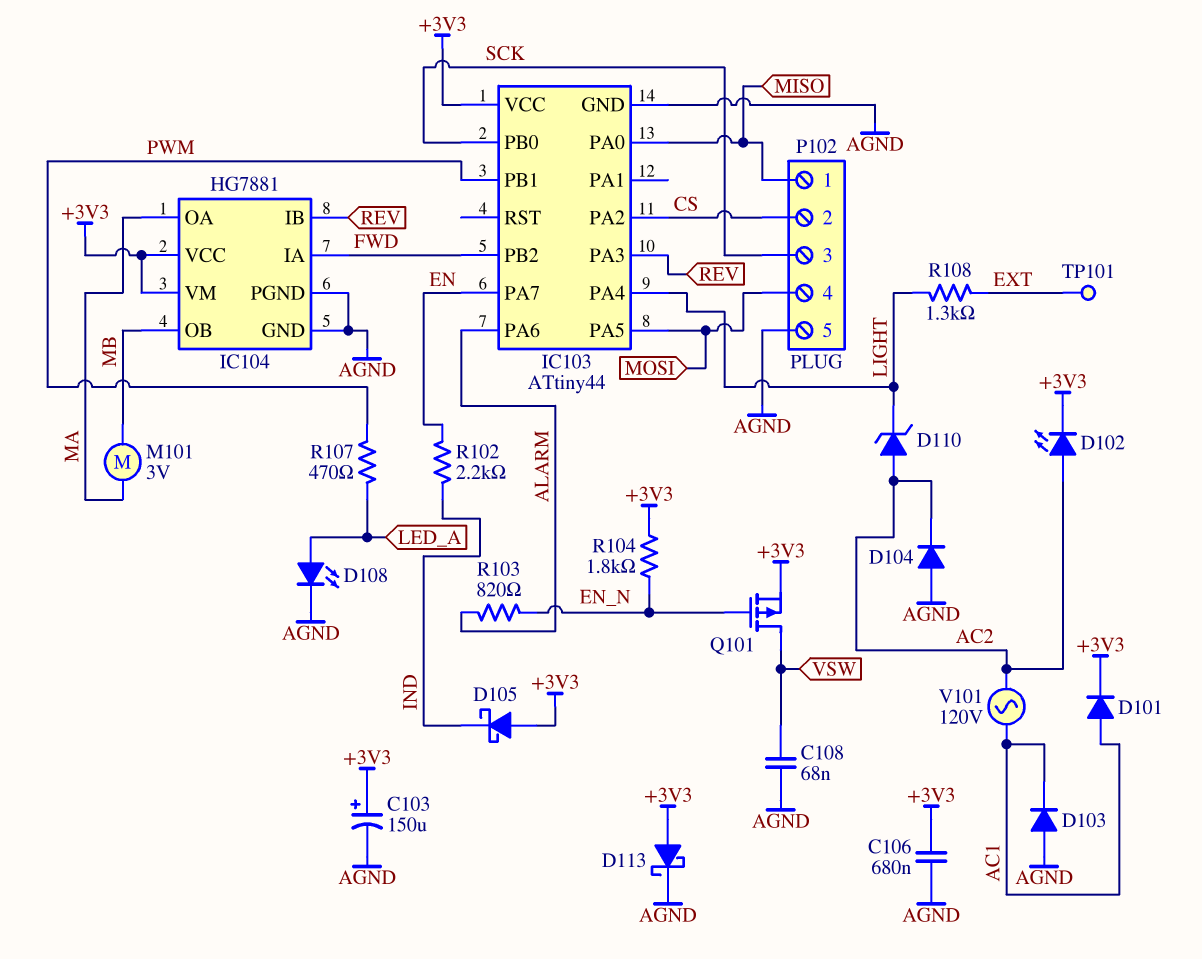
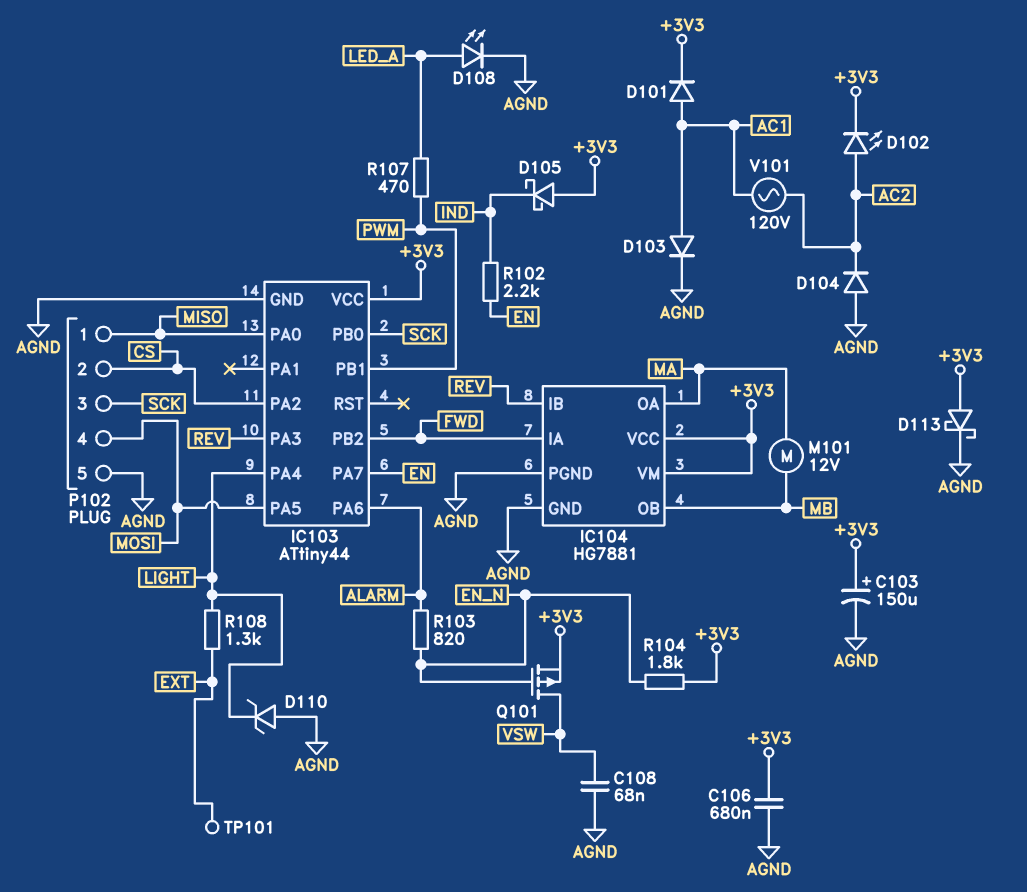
D103: diode (A AGND, K AC1) -> diode (A AC1, K AGND)
D110: zener (A AC2, K LIGHT) -> zener (A AGND, K LIGHT)
M101: motor 3V (MA, MB) -> motor 12V (MA, MB)

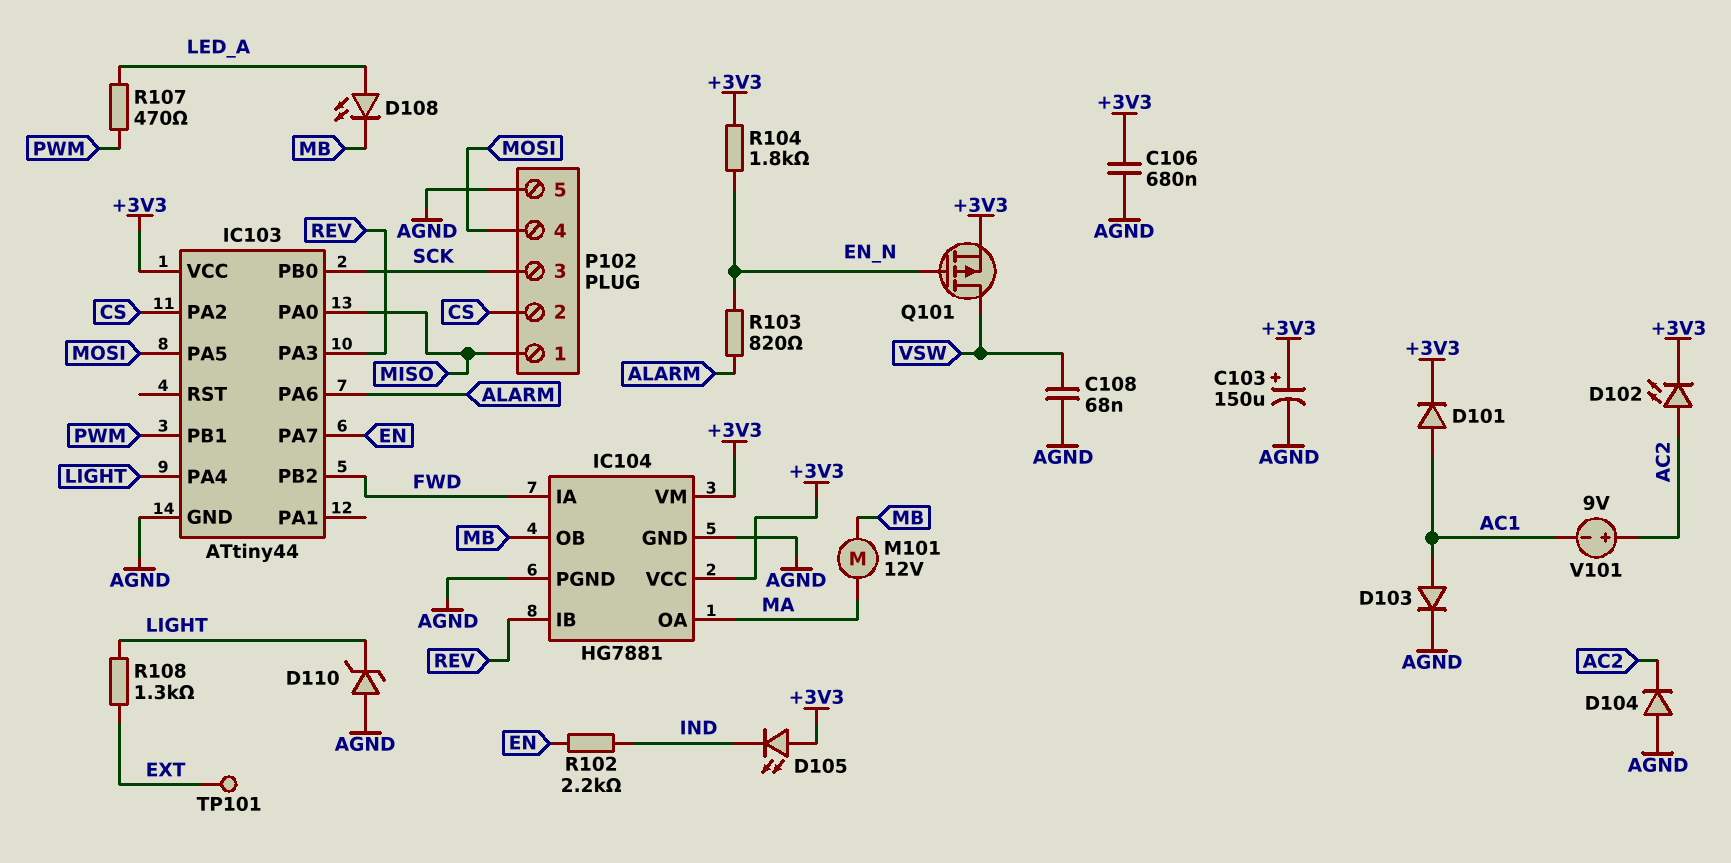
D105: schottky (A +3V3, K IND) -> LED (A +3V3, K IND)
D108: LED (A LED_A, K AGND) -> LED (A LED_A, K MB)
D113: schottky (A +3V3, K AGND) -> none
V101: AC 120V (AC1, AC2) -> 9V (plus AC2, minus AC1)

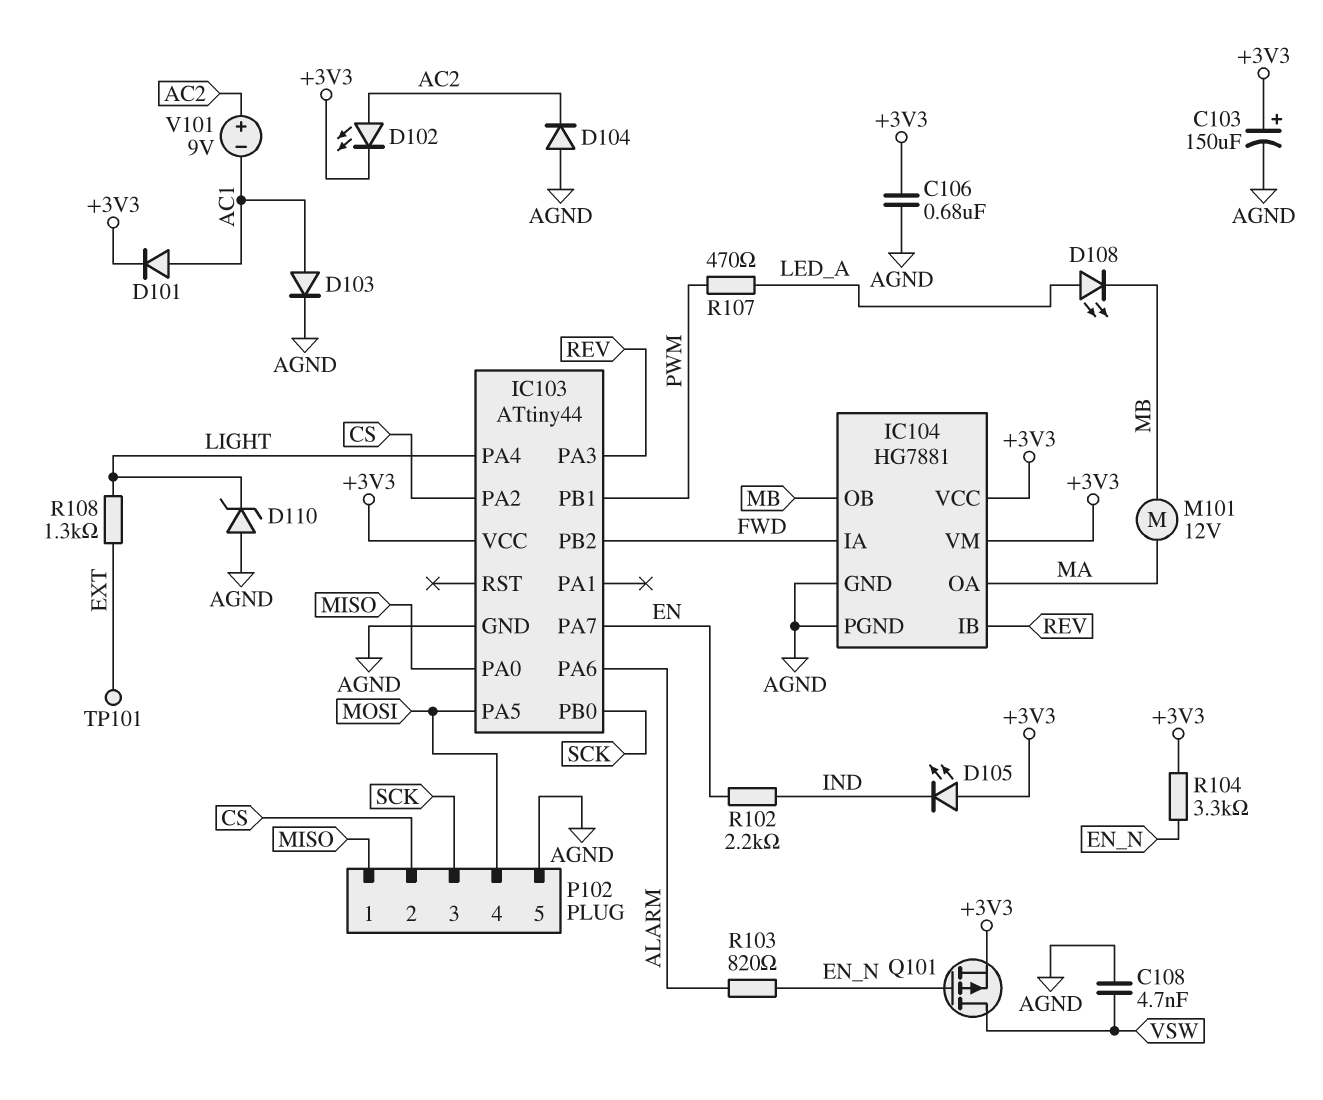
C108: 68nF (AGND, VSW) -> 4.7nF (AGND, VSW)
R104: 1.8k (+3V3, EN_N) -> 3.3k (+3V3, EN_N)

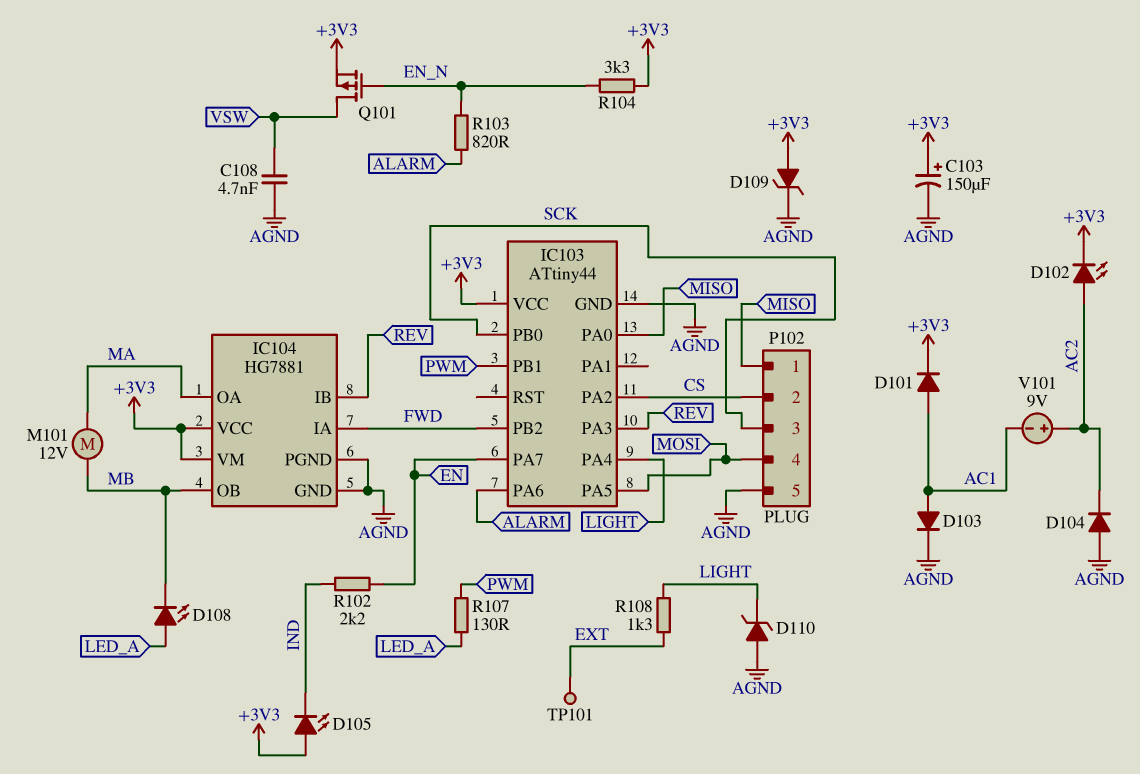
C106: 680nF (+3V3, AGND) -> none
D109: none -> zener (A +3V3, K AGND)
R107: 470 (LED_A, PWM) -> 130 (LED_A, PWM)

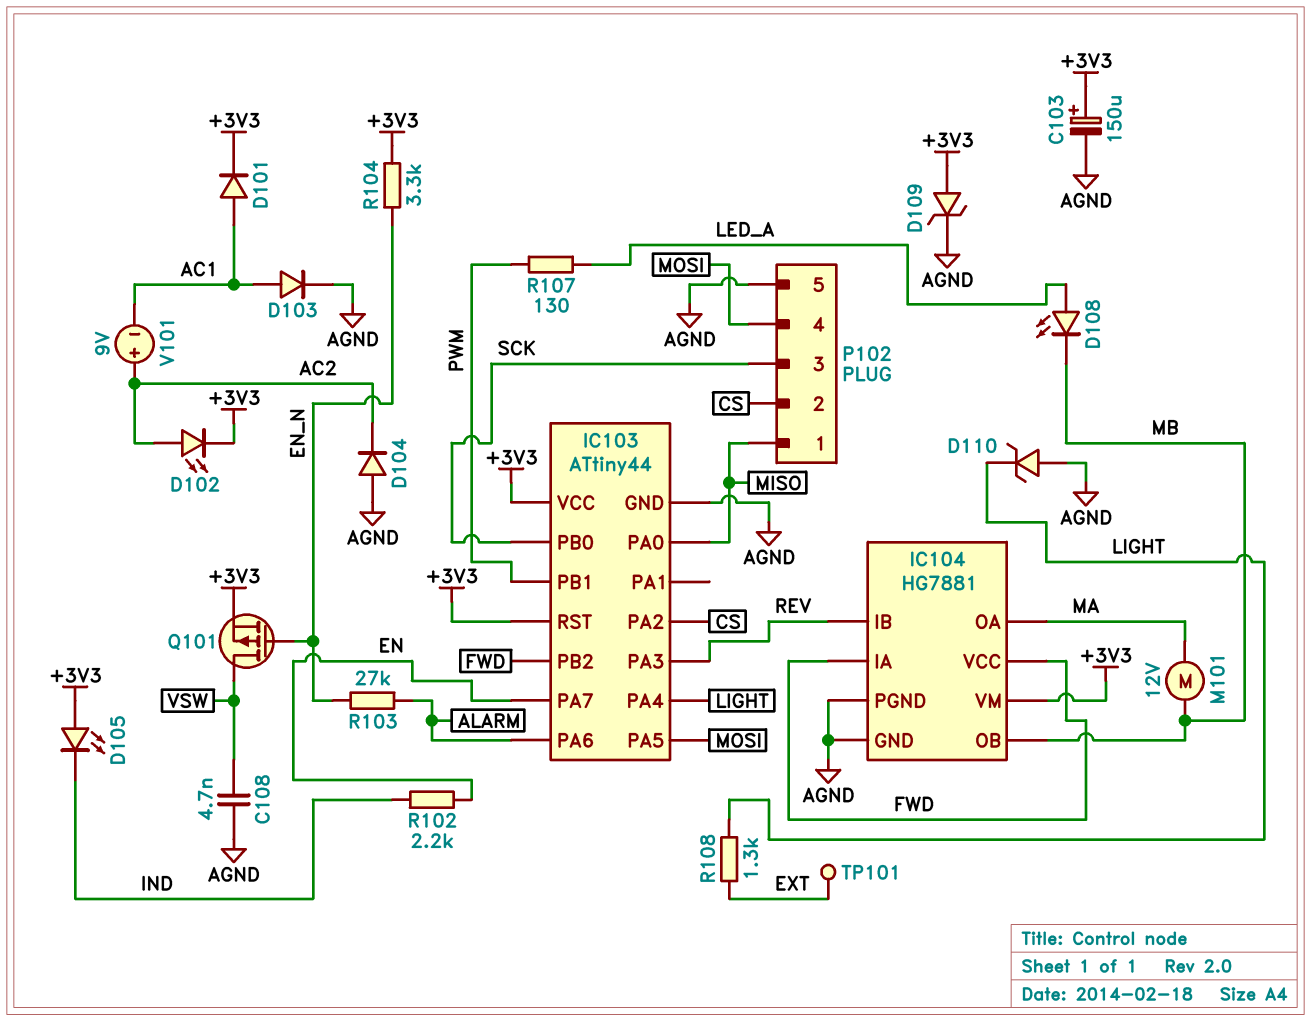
IC103 pin RST: none -> +3V3
IC104 pin VCC: +3V3 -> FWD
R103: 820 (ALARM, EN_N) -> 27k (ALARM, EN_N)

